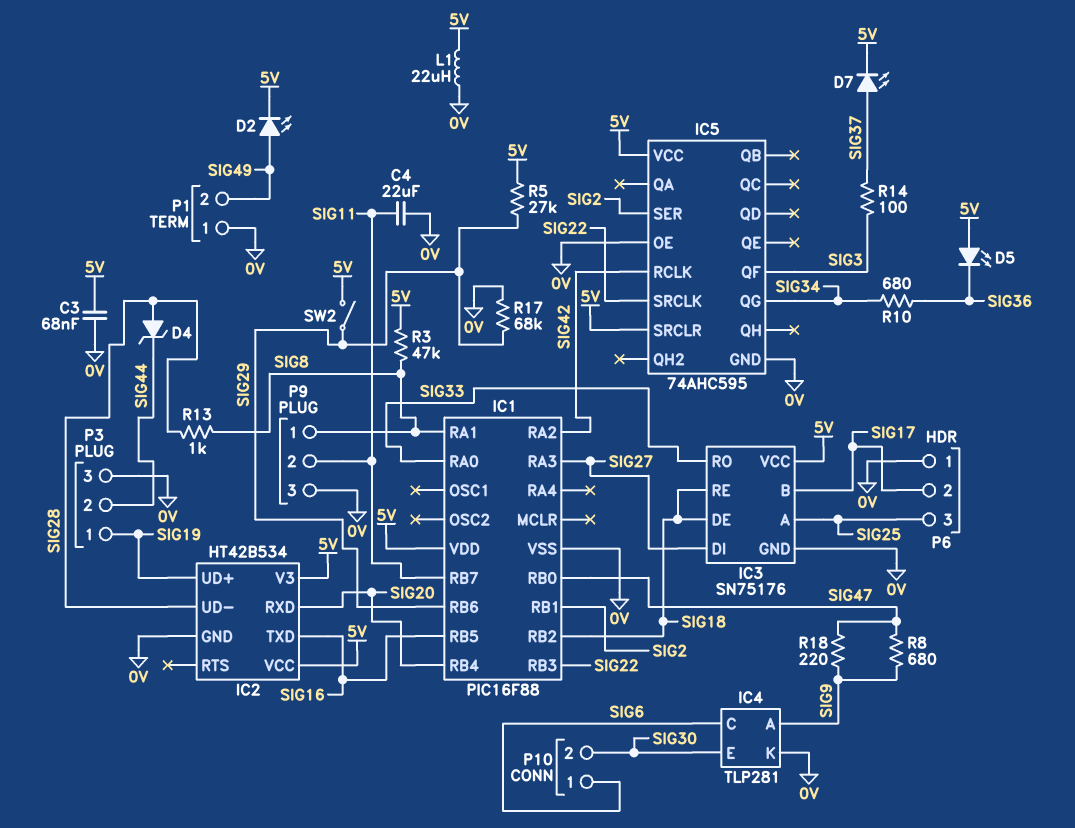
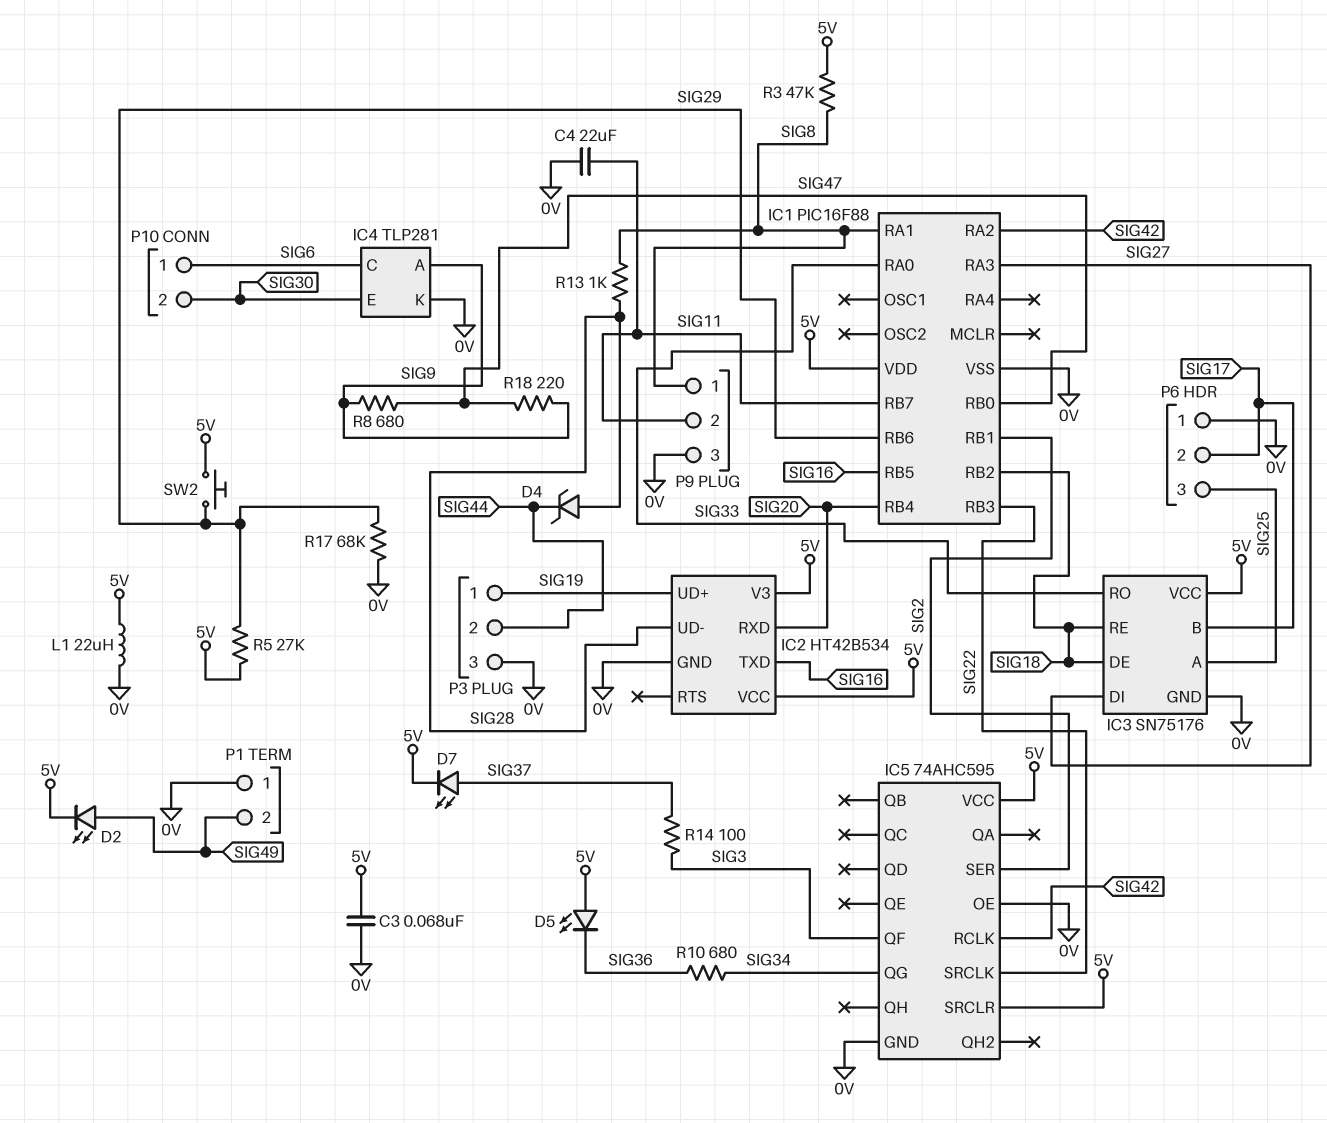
SW2: switch (5V, SIG29) -> button (5V, SIG29)

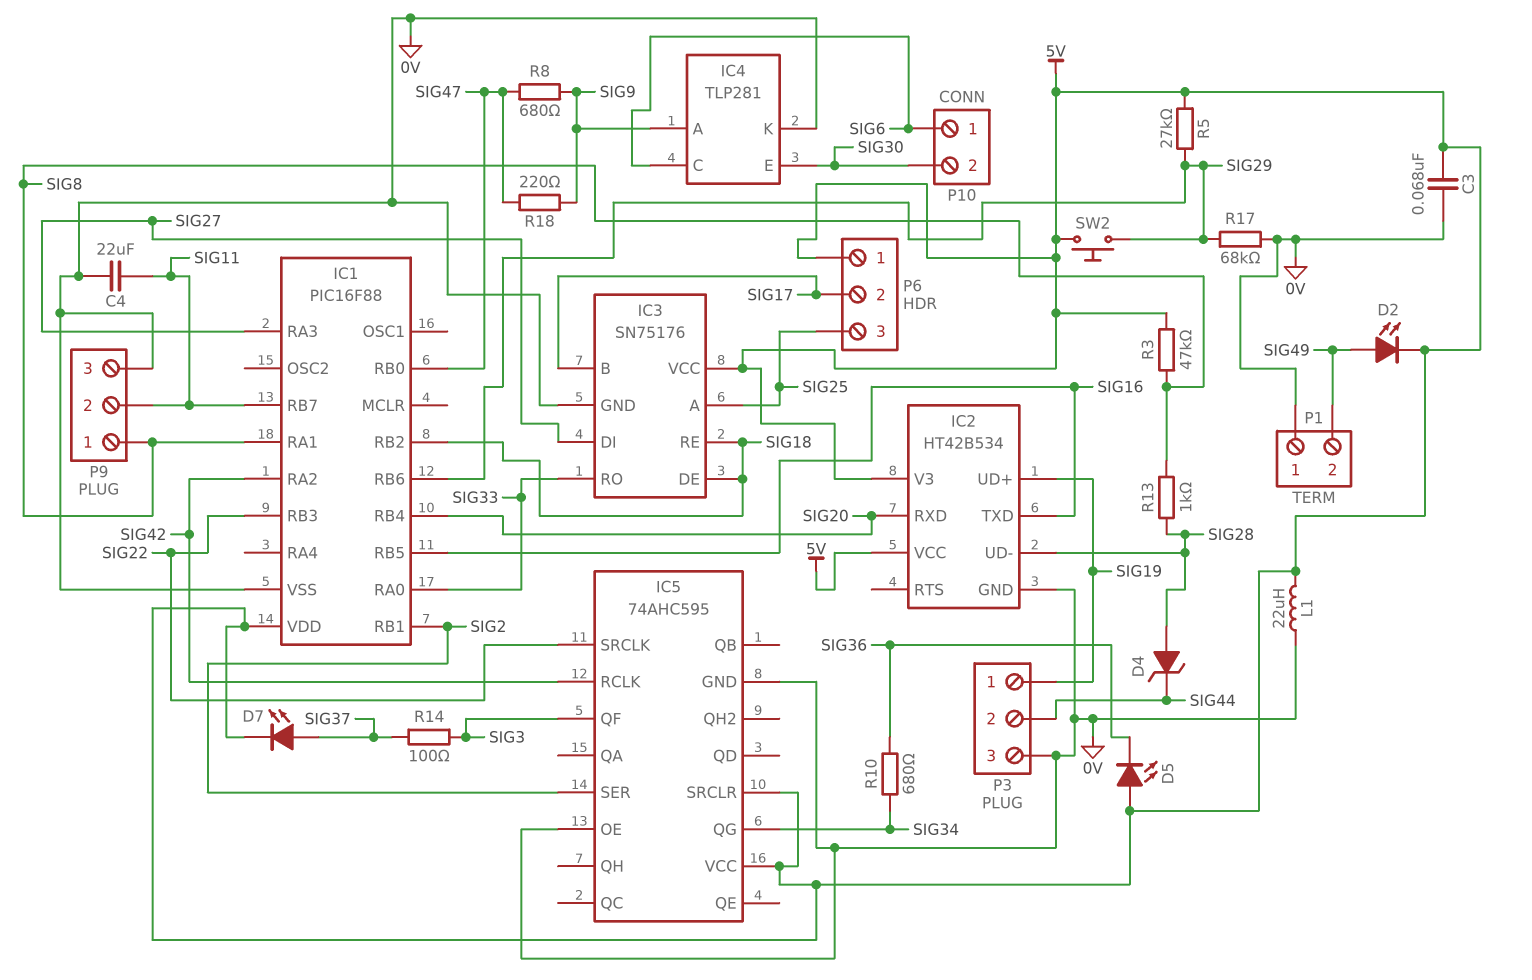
P6 pin 1: 0V -> 5V

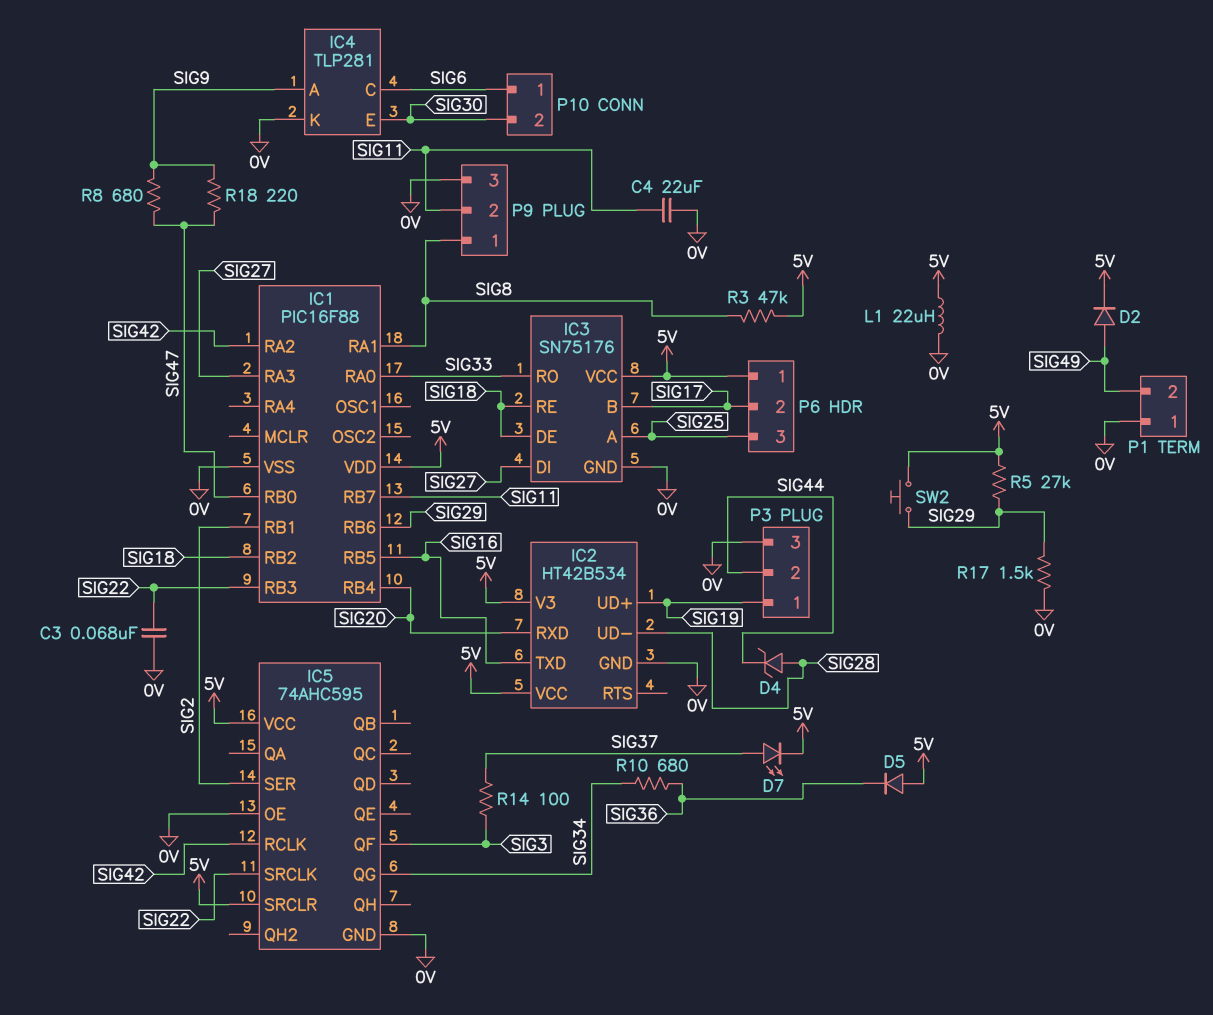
C3: 68nF (0V, 5V) -> 68nF (0V, SIG22)
D2: LED (A SIG49, K 5V) -> diode (A SIG49, K 5V)
D5: LED (A 5V, K SIG36) -> diode (A 5V, K SIG36)
R13: 1k (SIG8, SIG28) -> none
R17: 68k (0V, SIG29) -> 1.5k (0V, SIG29)

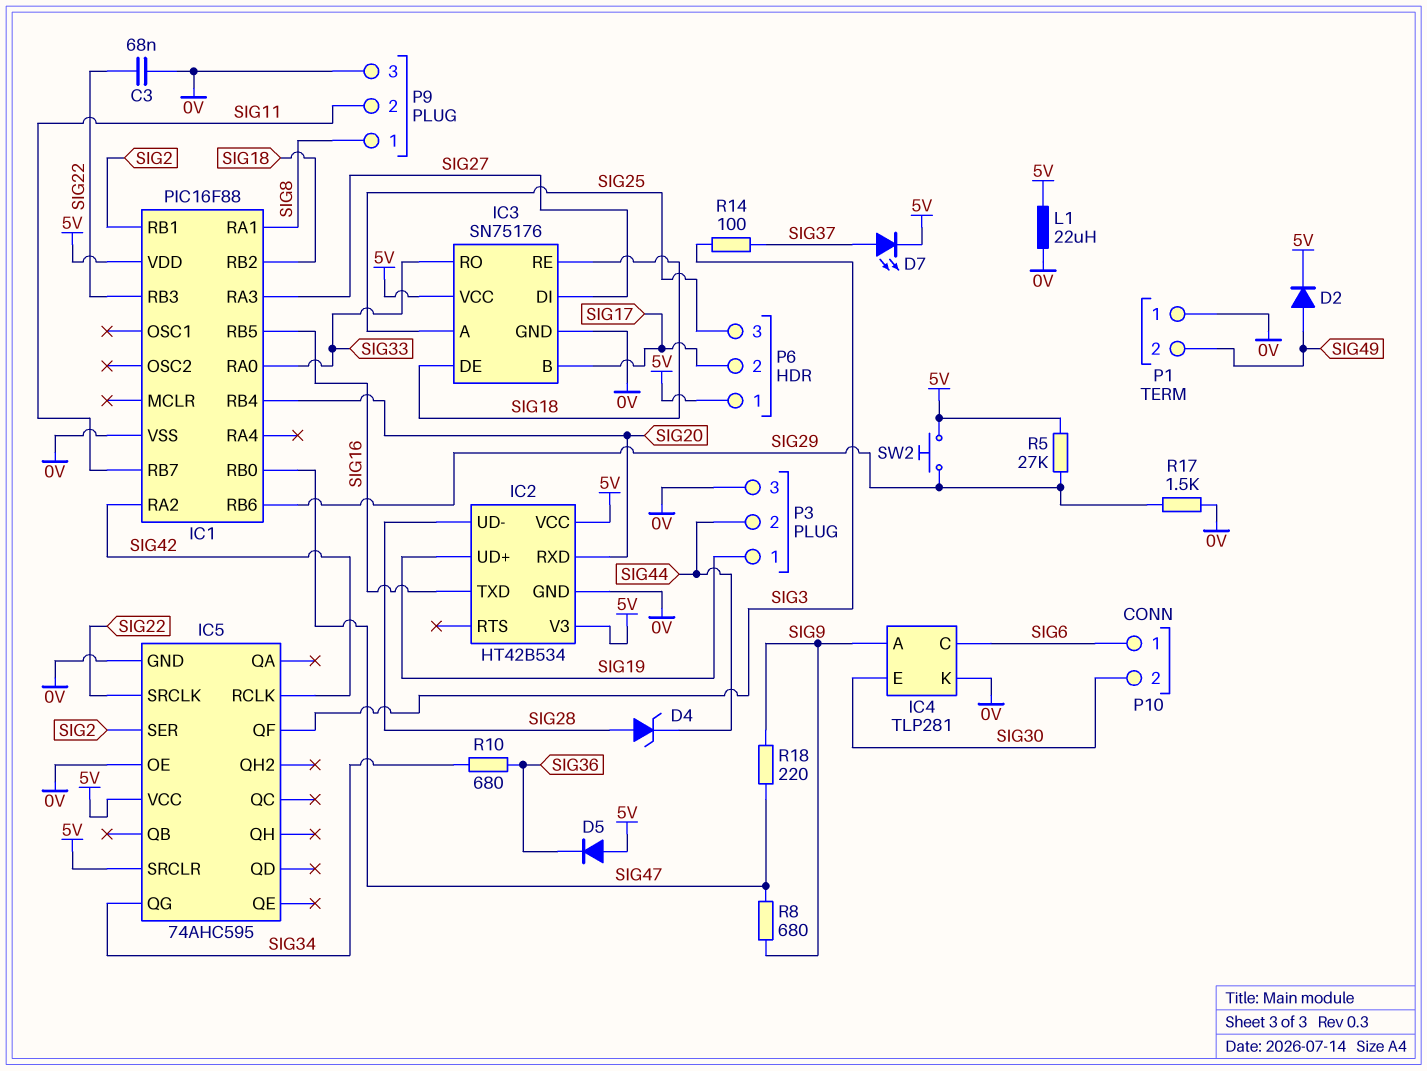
C4: 22uF (0V, SIG11) -> none
R3: 47k (5V, SIG8) -> none

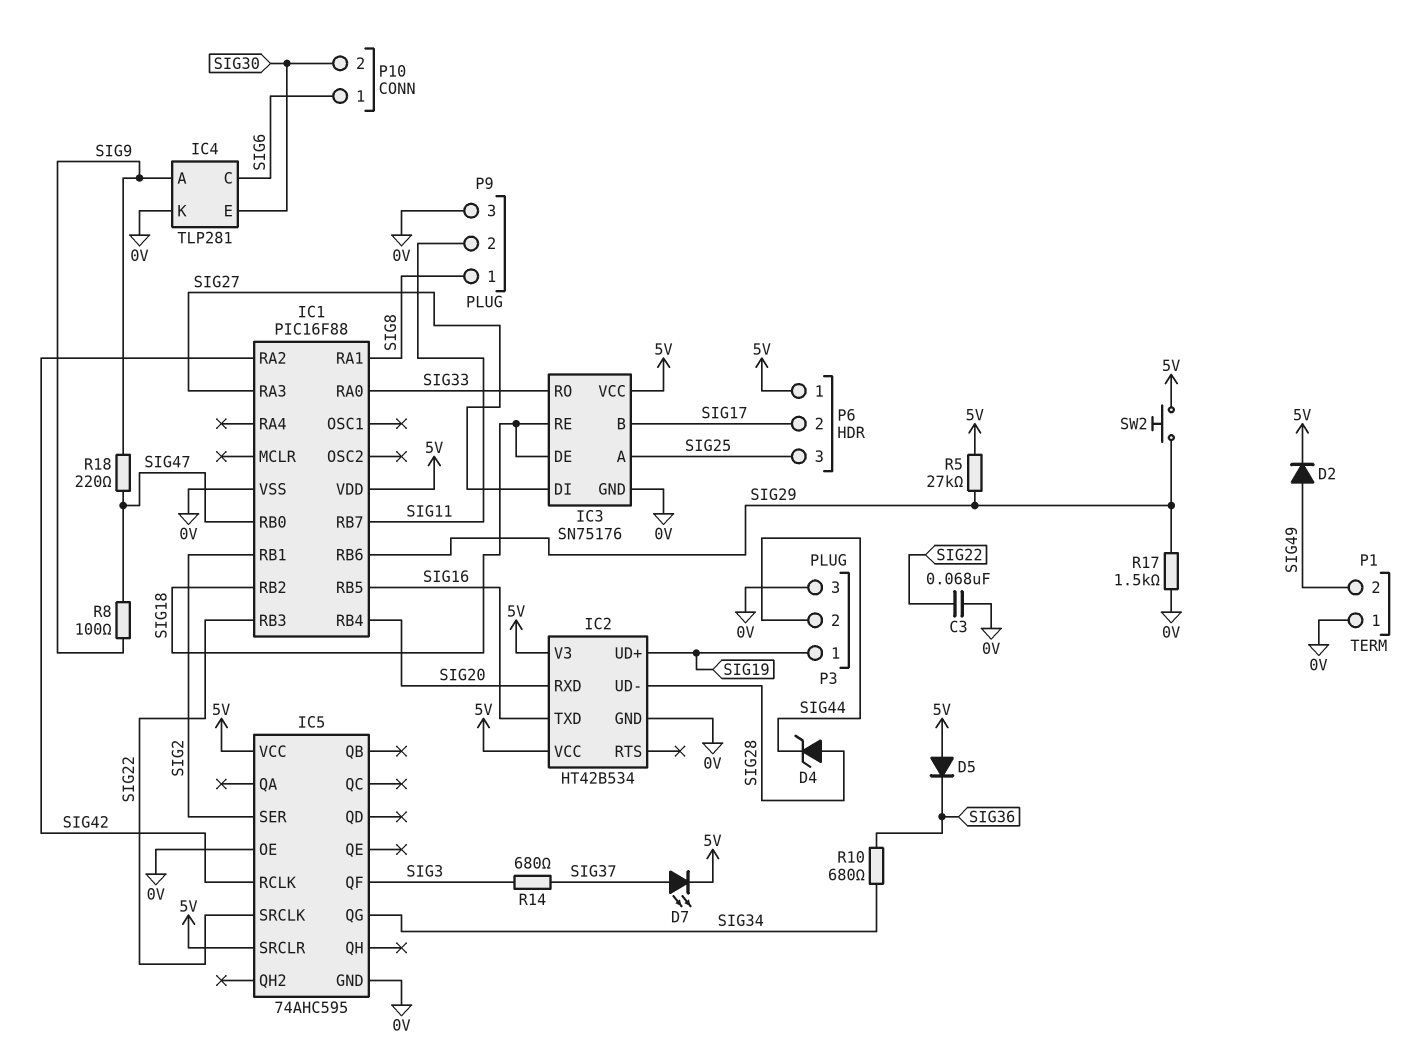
L1: 22uH (0V, 5V) -> none
R8: 680 (SIG9, SIG47) -> 100 (SIG9, SIG47)
R14: 100 (SIG3, SIG37) -> 680 (SIG3, SIG37)

